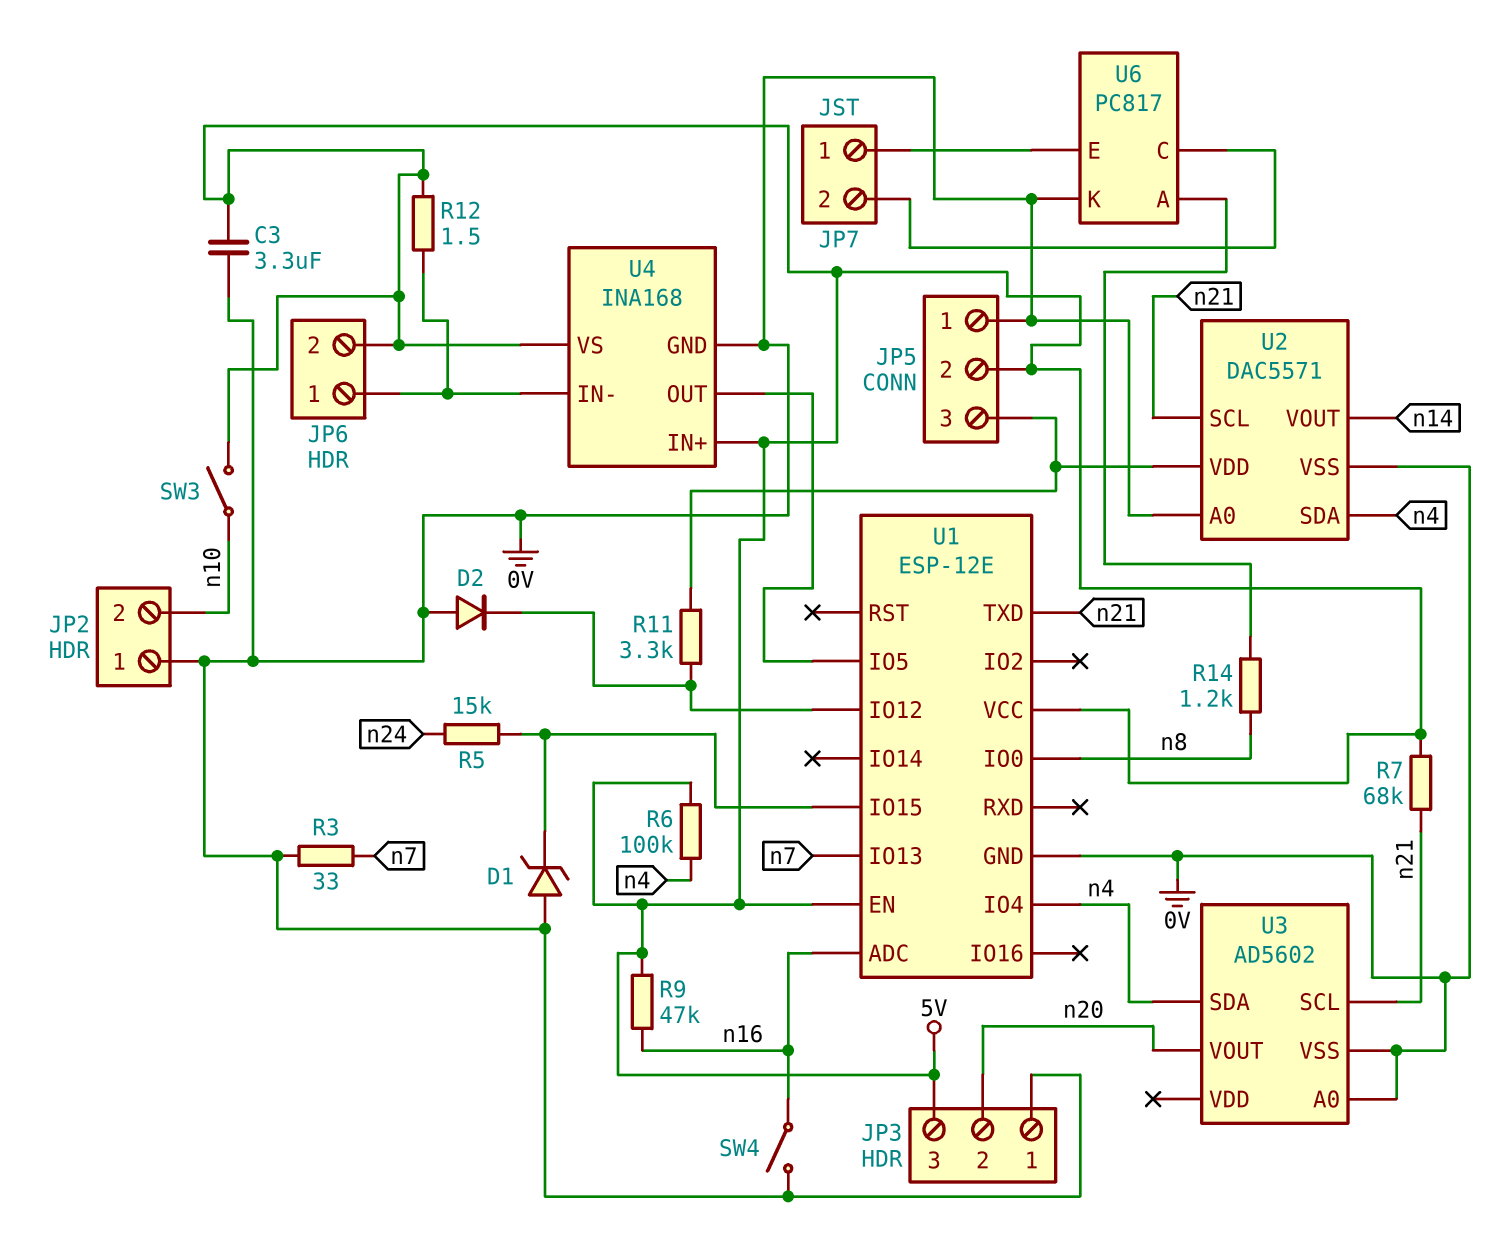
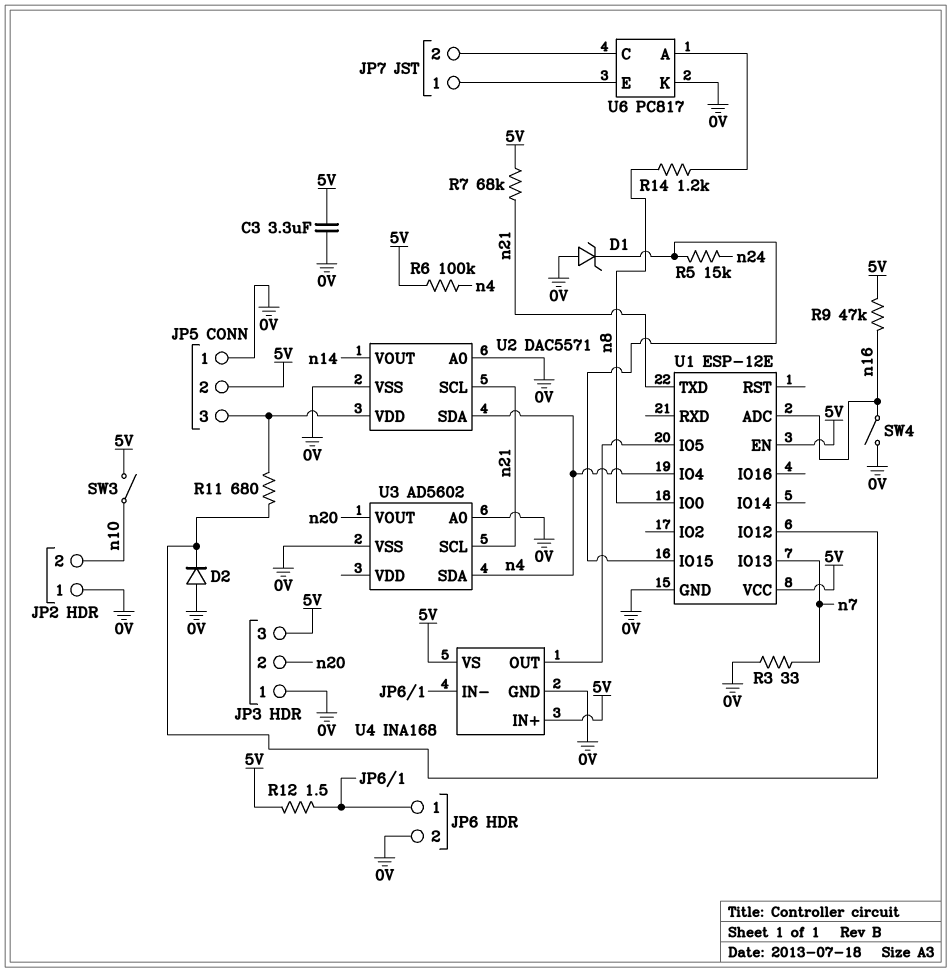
JP6 pin 2: 5V -> 0V
R11: 3.3k (JP5/3, U1/IO12) -> 680 (JP5/3, U1/IO12)

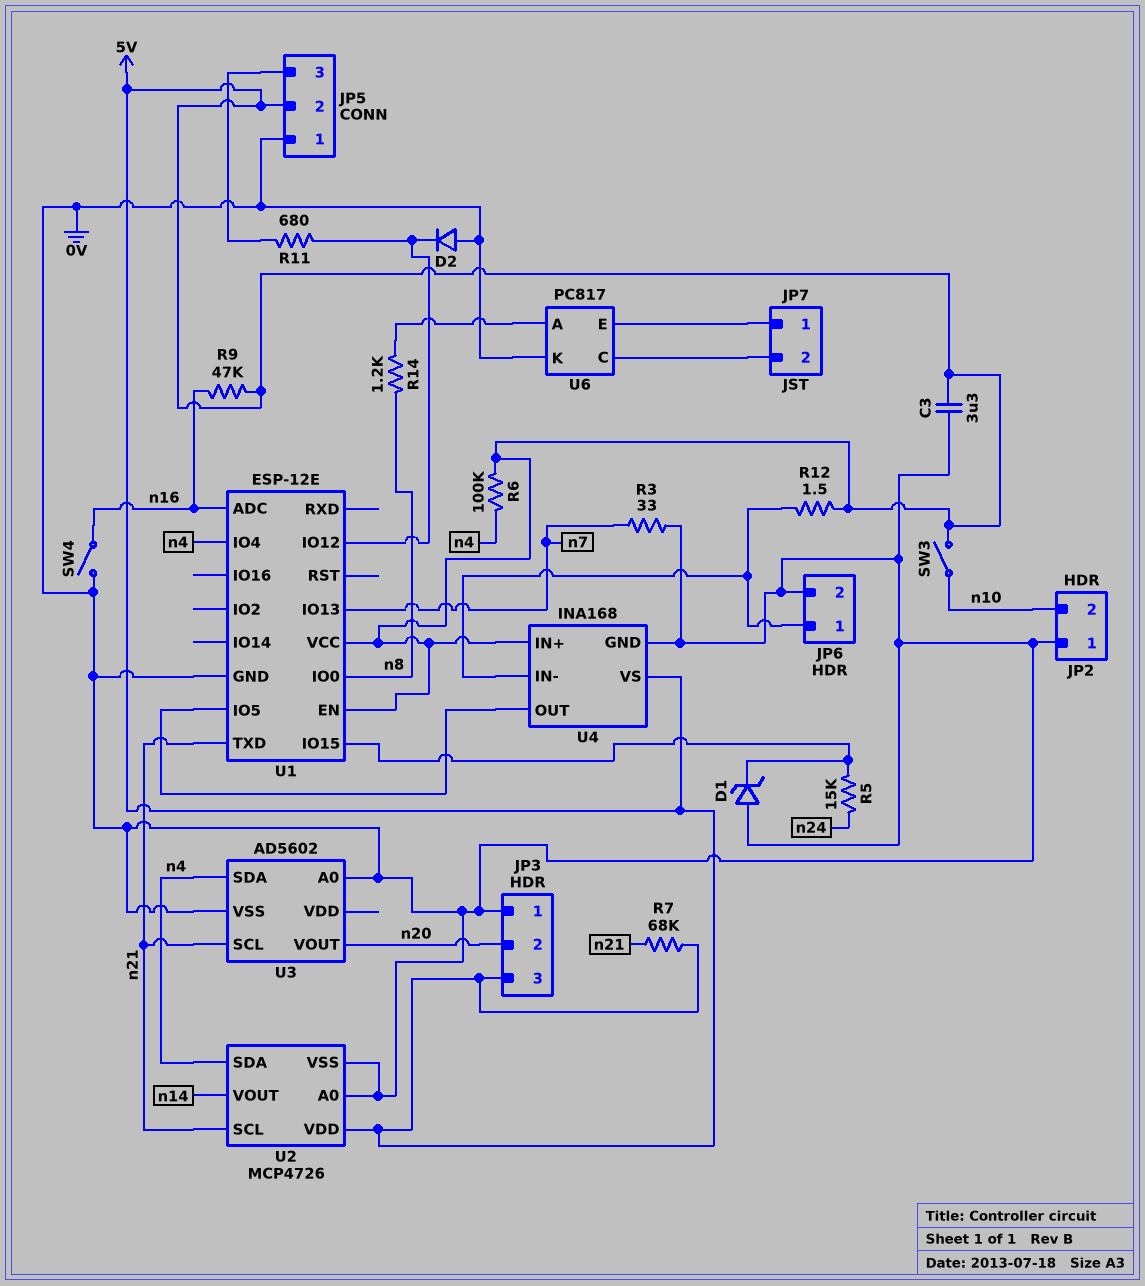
U2: DAC5571 -> MCP4726
U2 pin VDD: JP5/3 -> 5V

